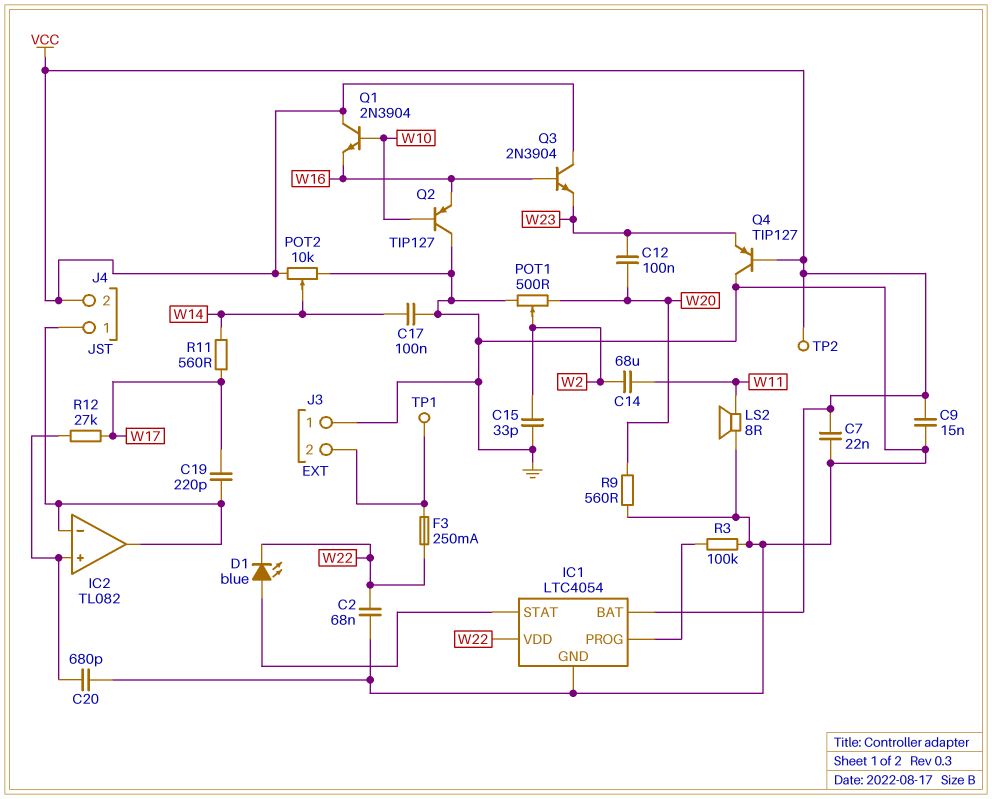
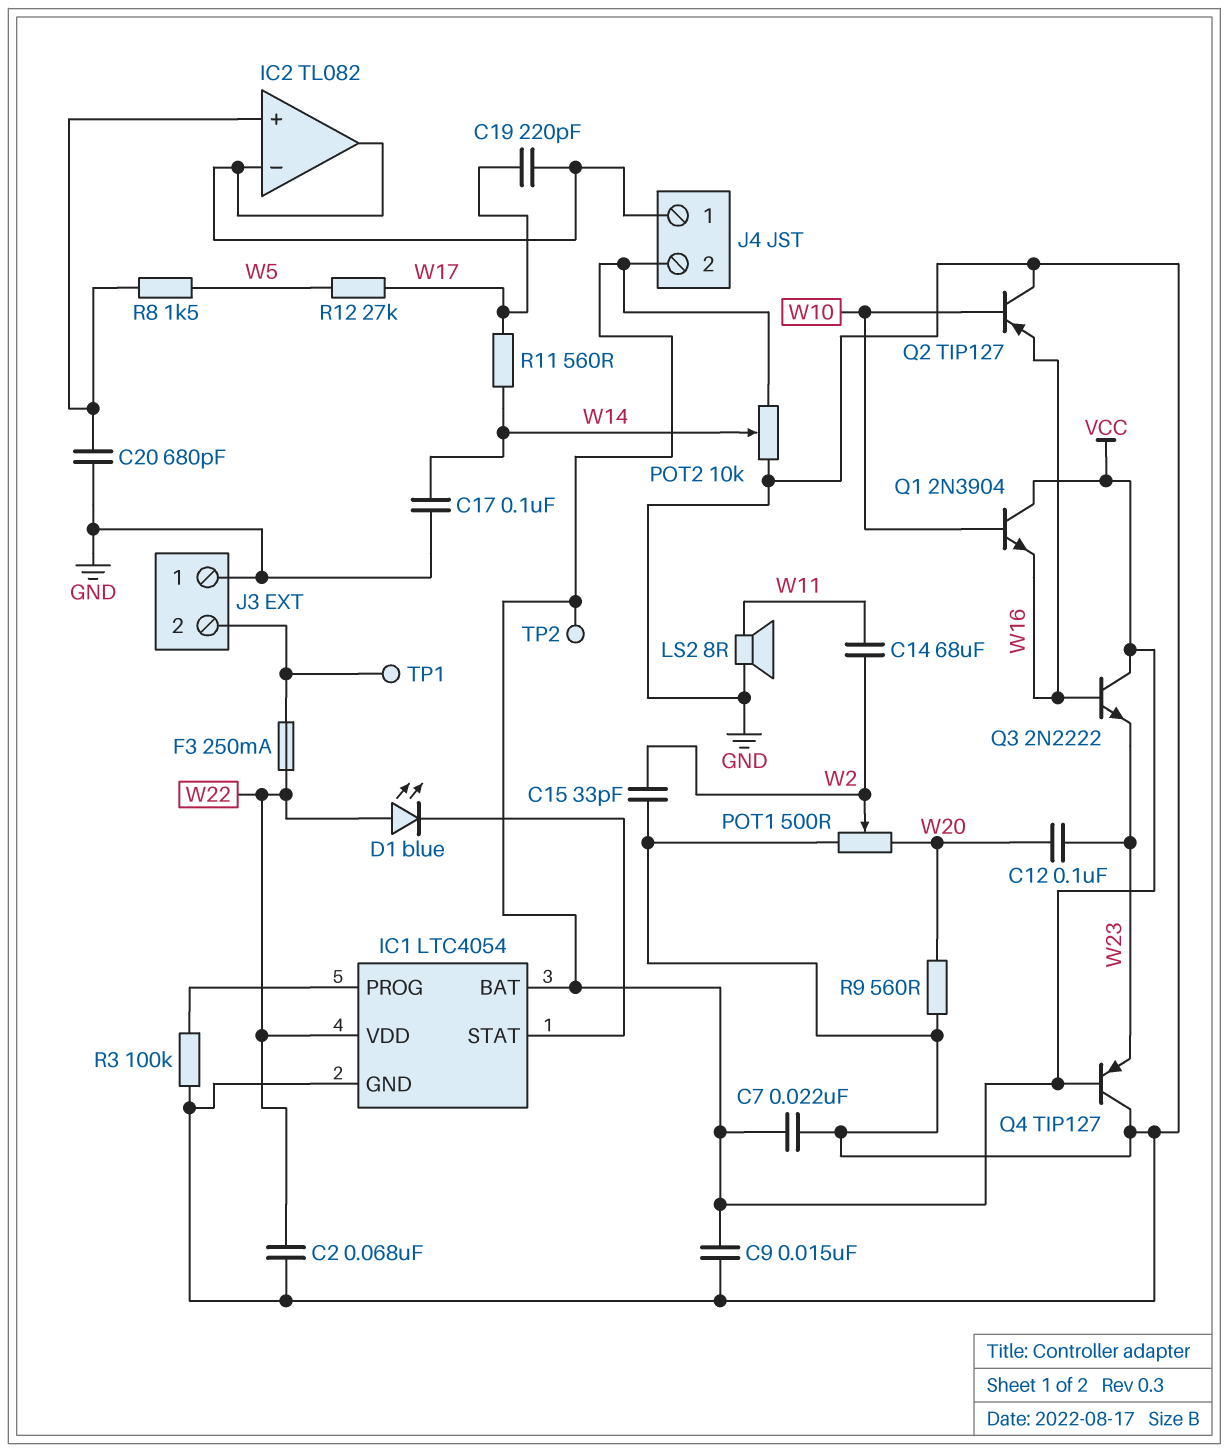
D1: LED blue (A IC1/STAT, K W22) -> LED blue (A W22, K IC1/STAT)
Q3: NPN 2N3904 (B W16, C VCC, E W23) -> NPN 2N2222 (B W16, C VCC, E W23)
R8: none -> 1.5k (IC2/in+, W5)
R12: 27k (IC2/in+, W17) -> 27k (W5, W17)

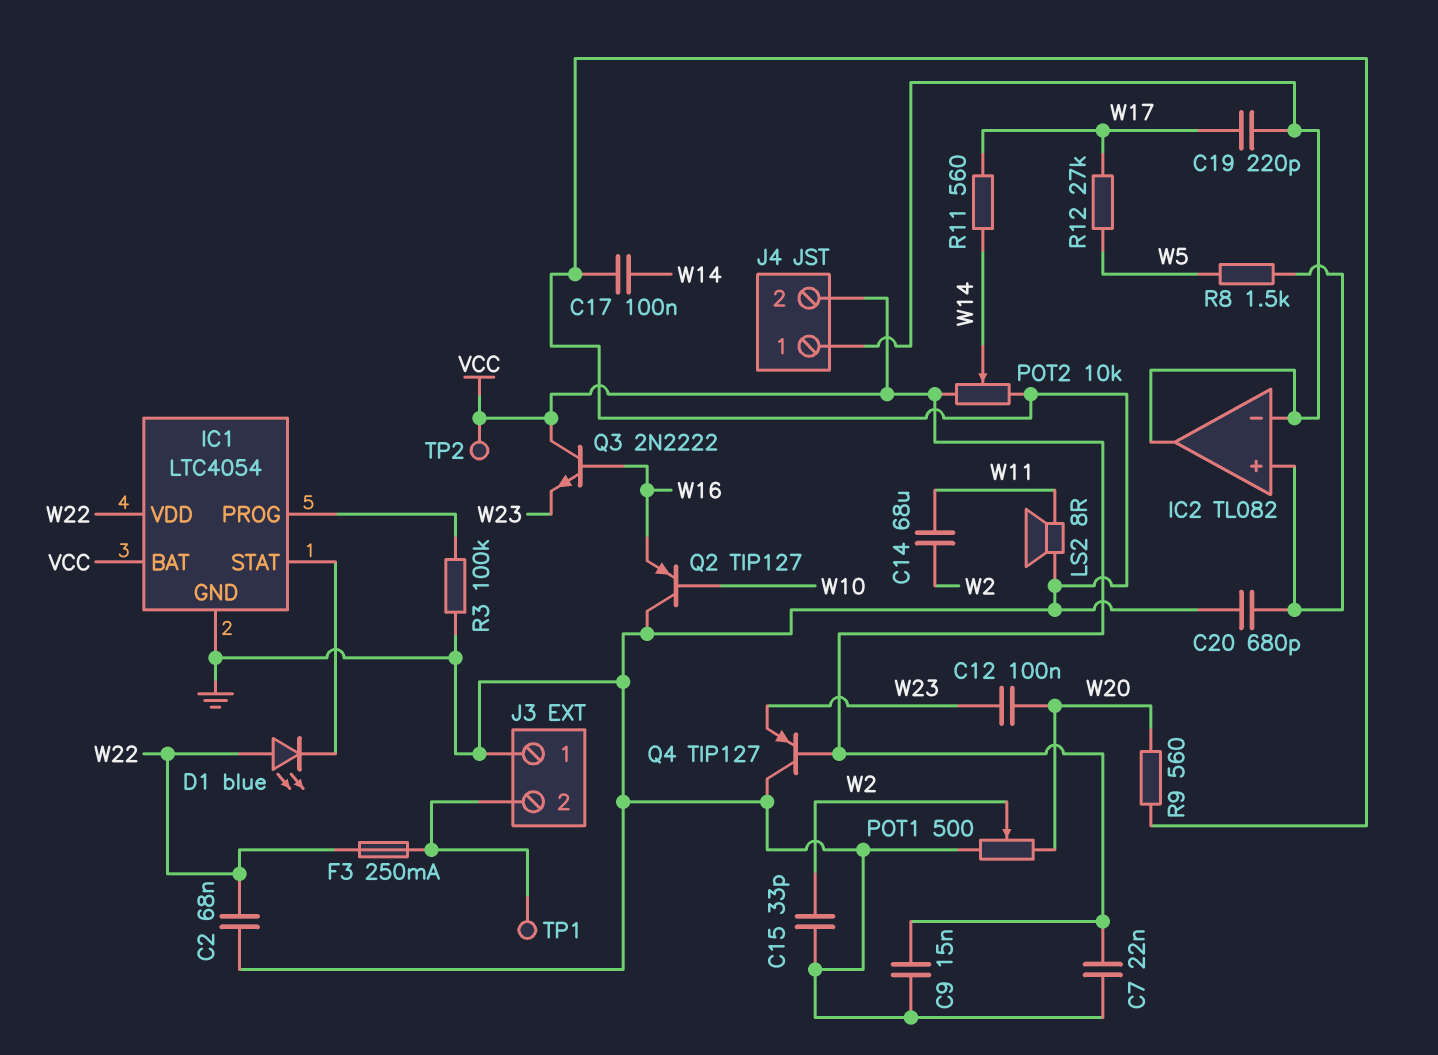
Q1: NPN 2N3904 (B W10, C VCC, E W16) -> none

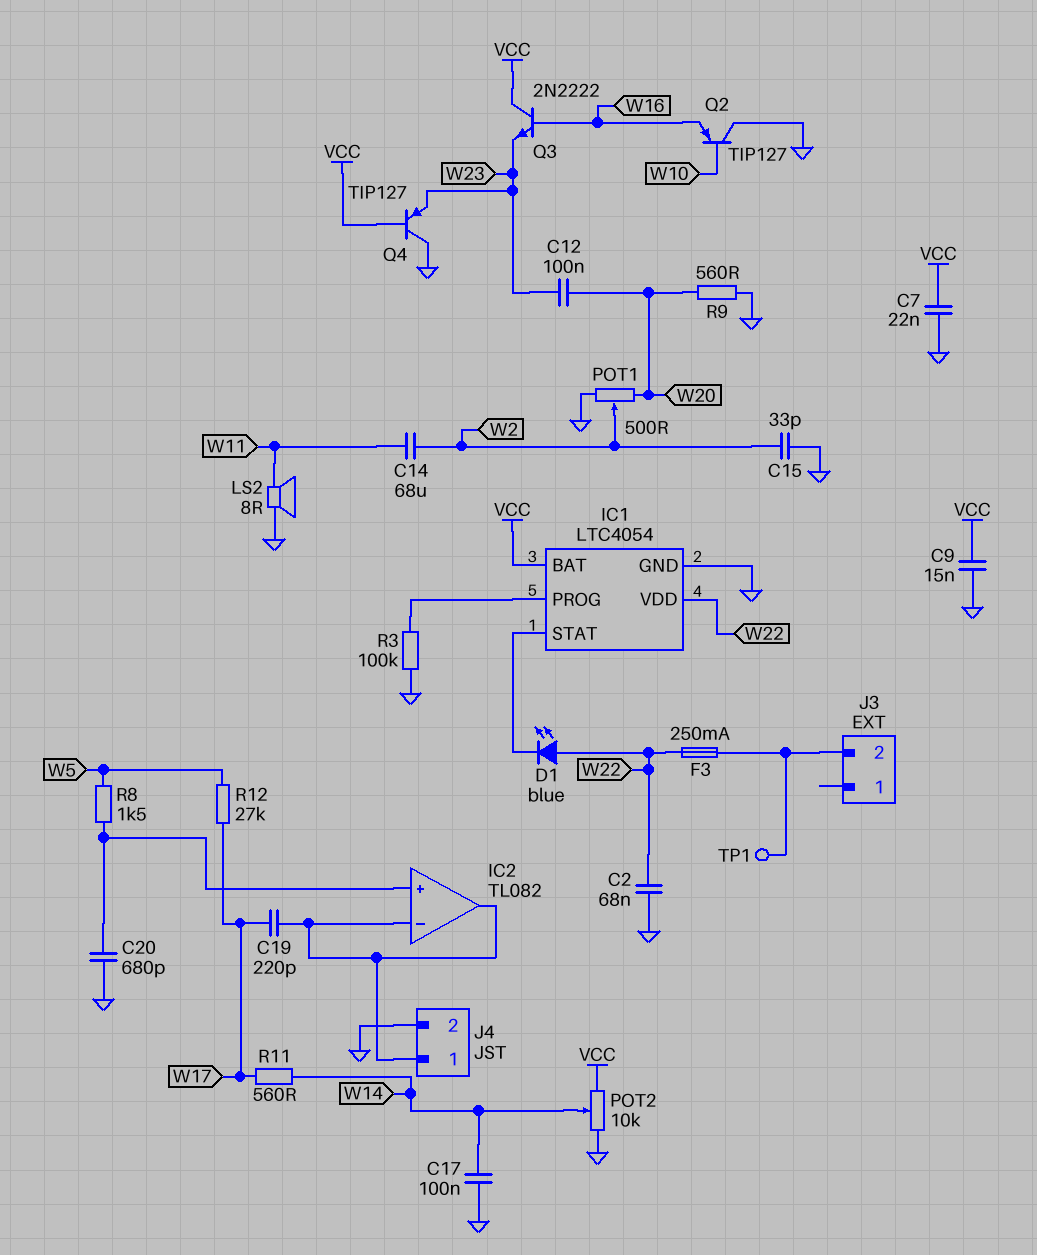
J3 pin 1: GND -> none
J4 pin 2: VCC -> GND
TP2: test point (VCC) -> none

